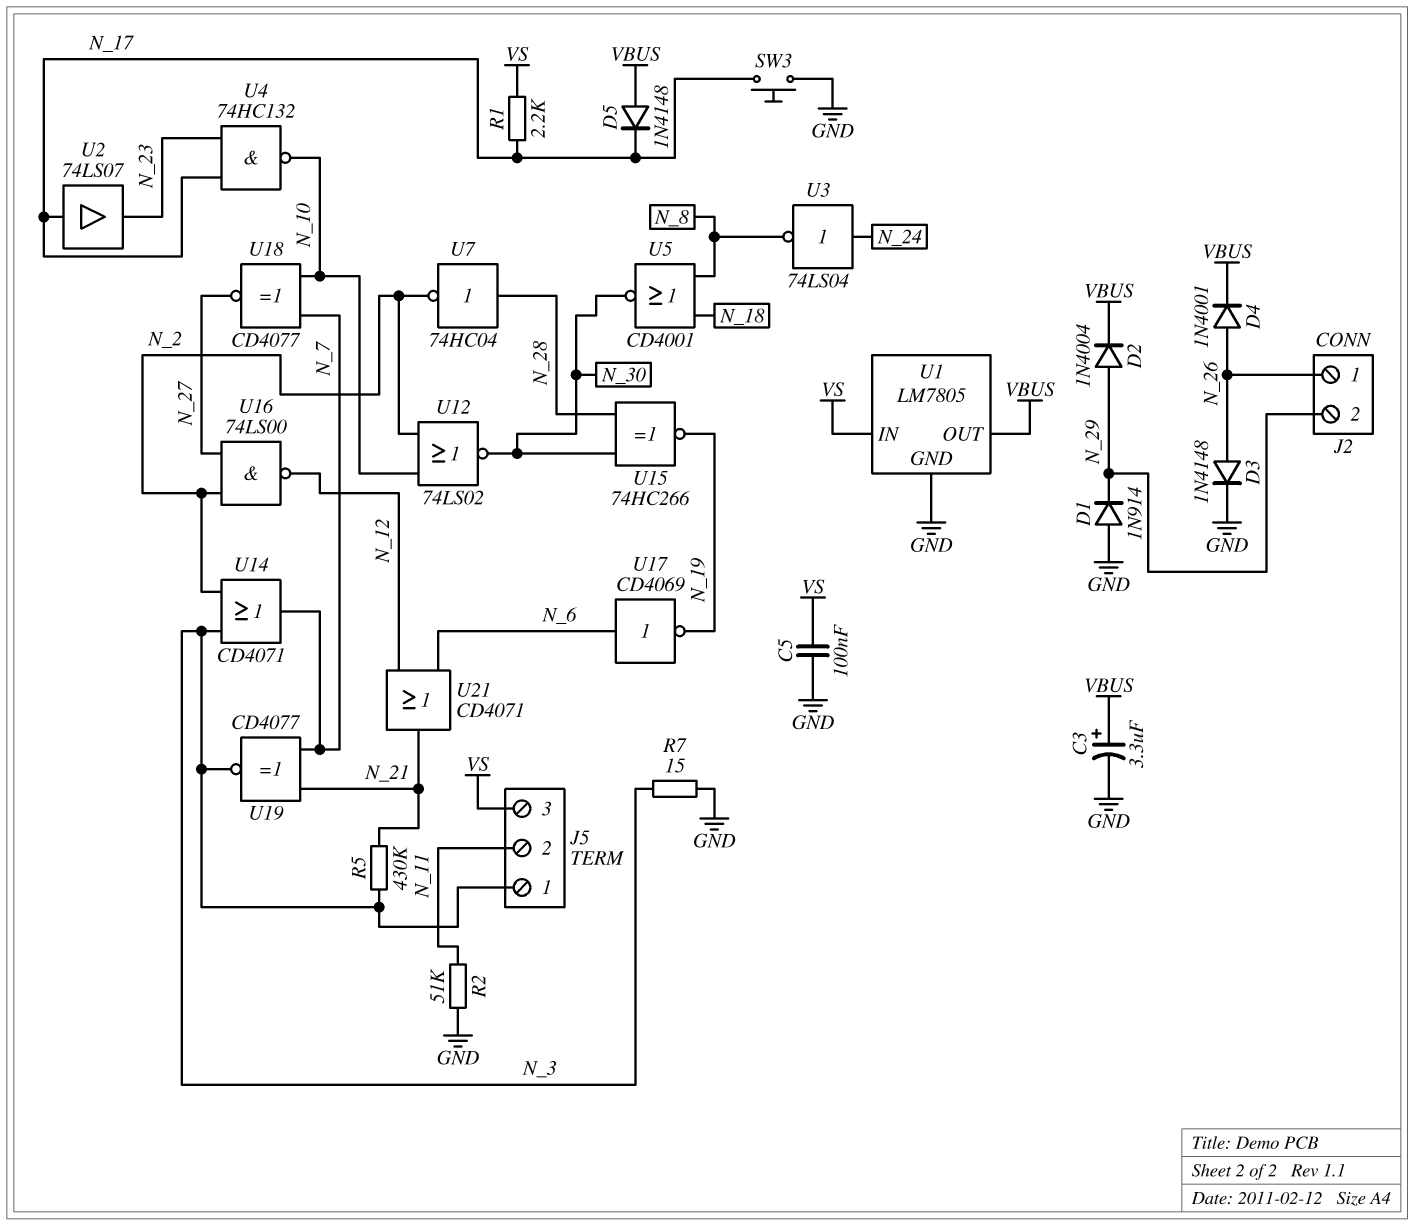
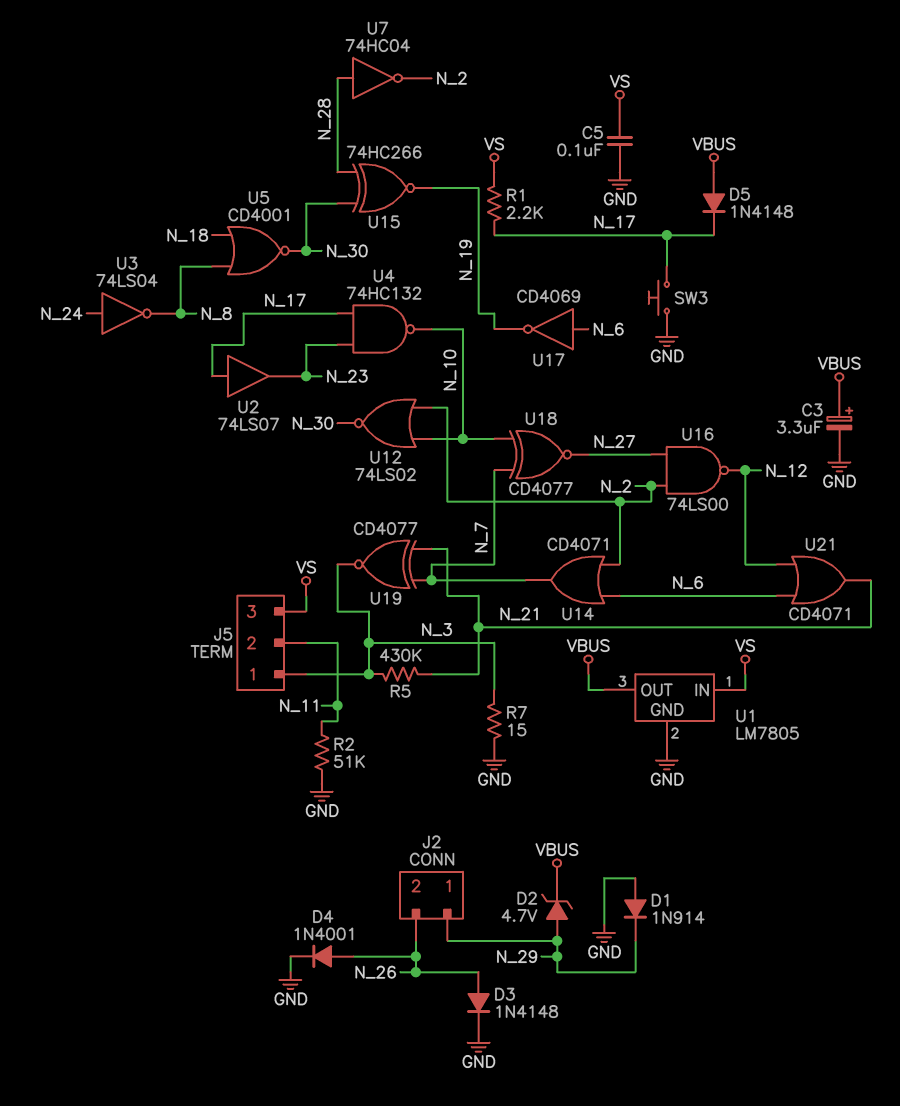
D2: diode 1N4004 (A N_29, K VBUS) -> zener 4.7V (A N_29, K VBUS)
D4: diode 1N4001 (A N_26, K VBUS) -> diode 1N4001 (A N_26, K GND)
J2 pin 1: N_26 -> N_29
J2 pin 2: N_29 -> N_26
U14: OR CD4071 (in N_2, in N_3, out N_7) -> OR CD4071 (in N_2, in N_6, out N_7)

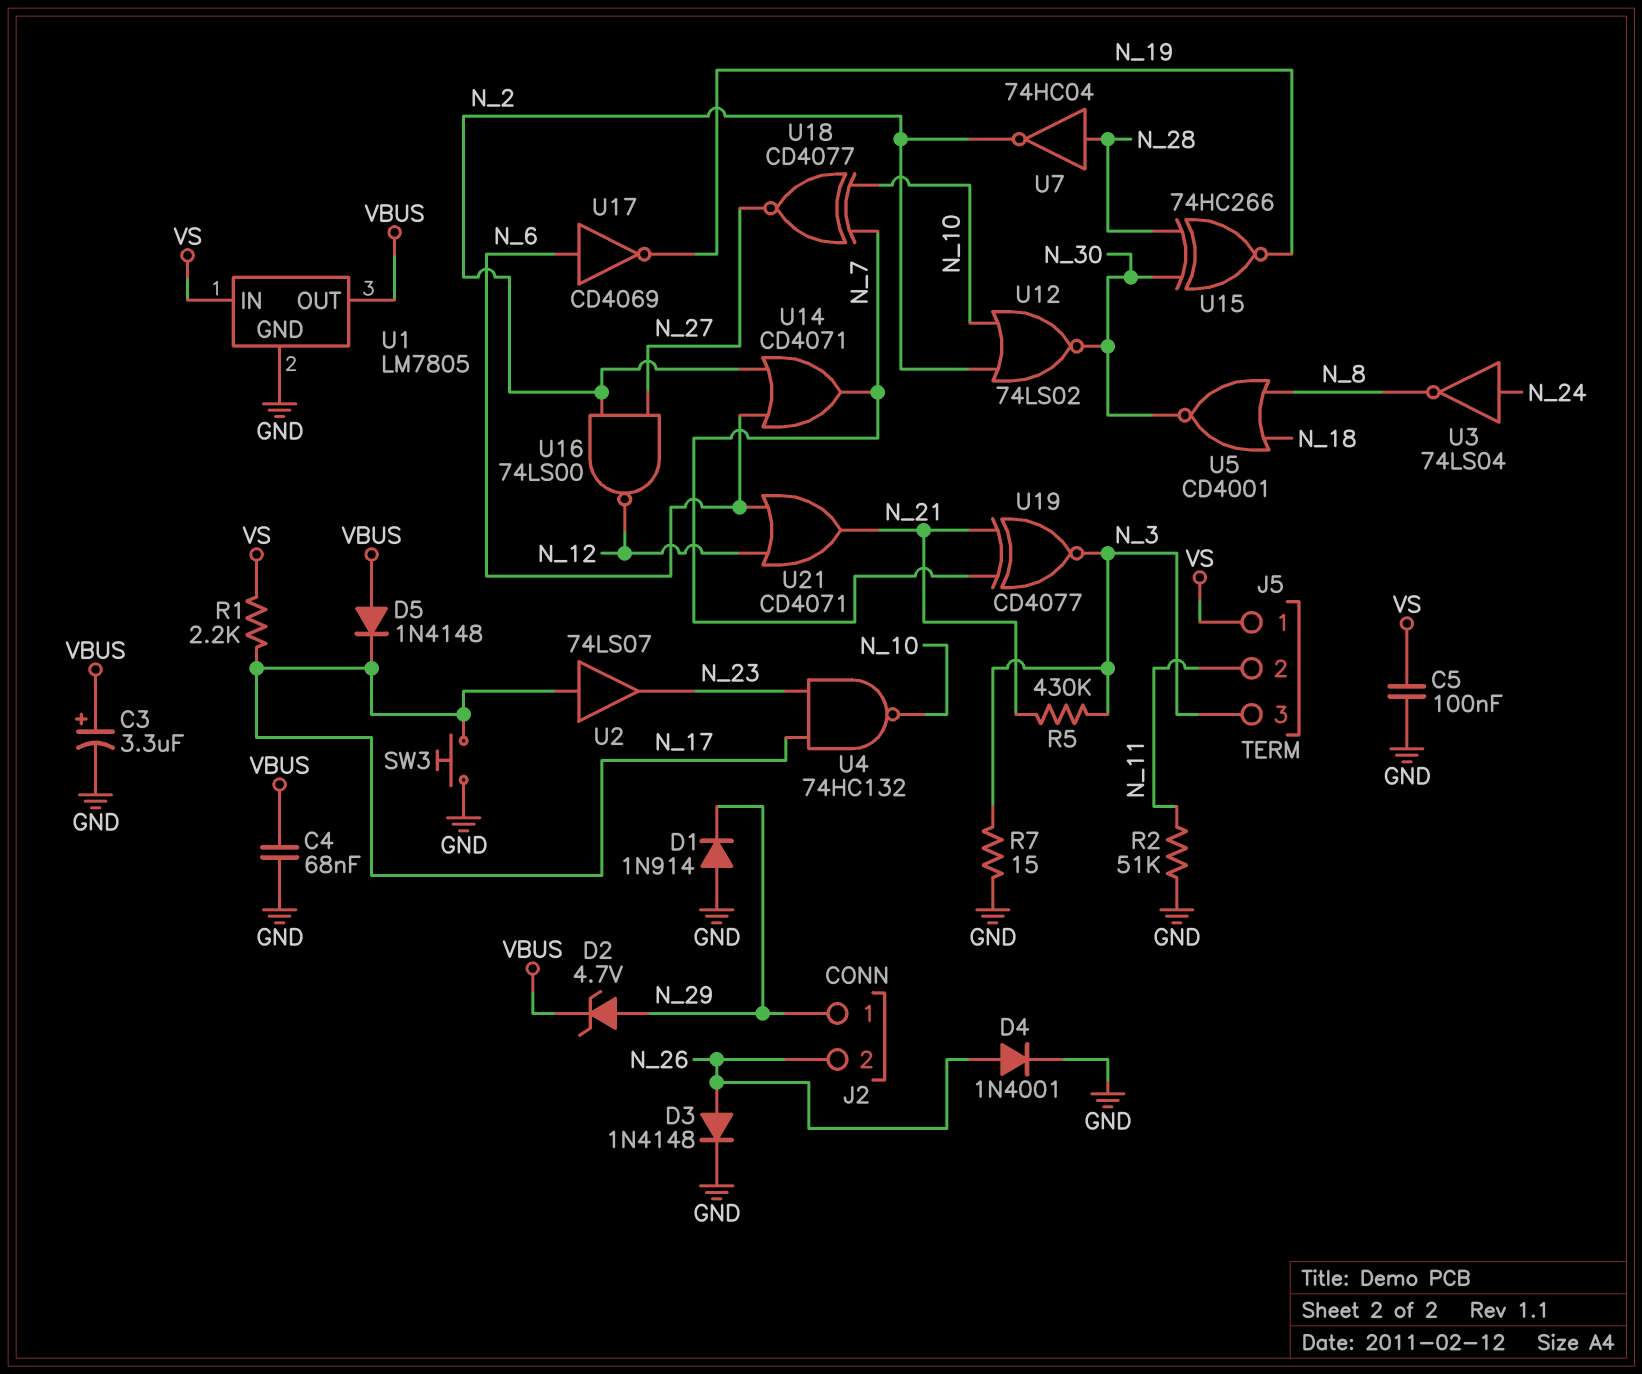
C4: none -> 68nF (GND, VBUS)
J5 pin 1: N_3 -> VS
J5 pin 3: VS -> N_3

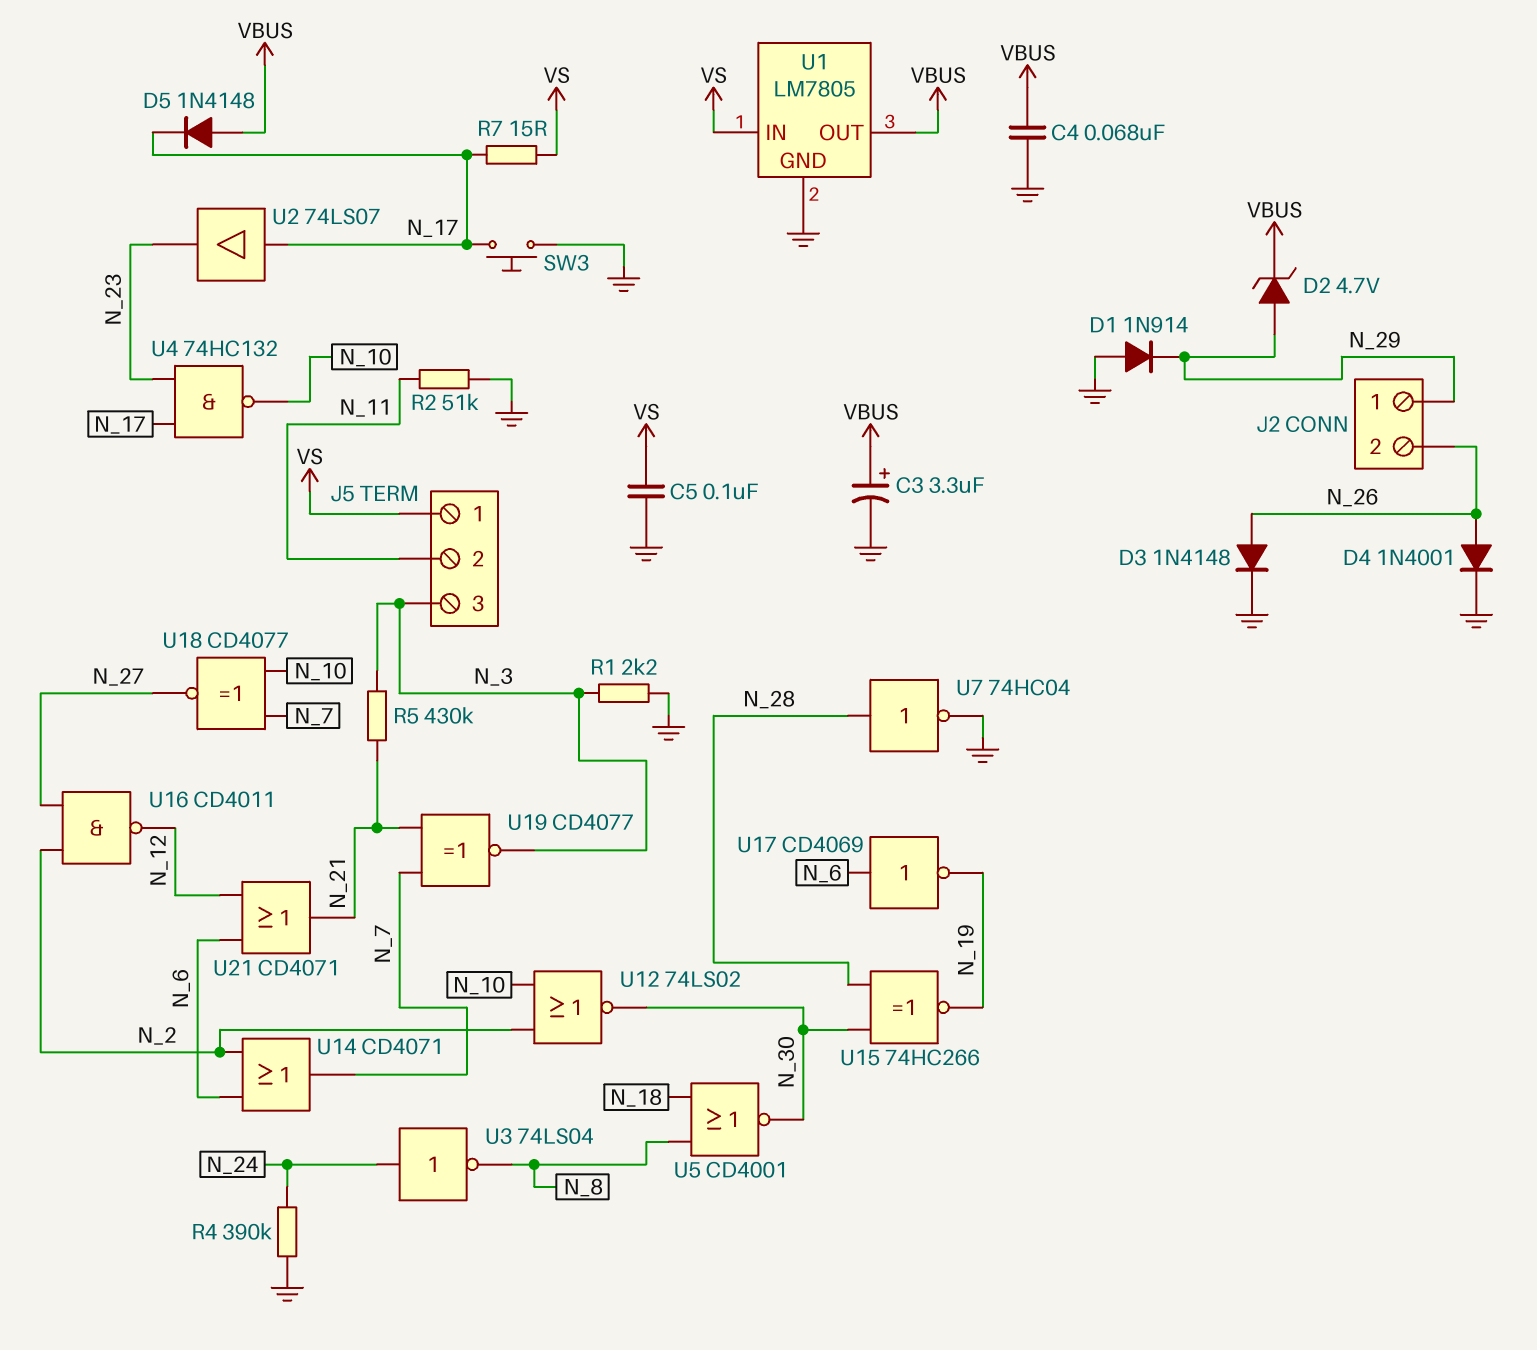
R1: 2.2k (N_17, VS) -> 2.2k (GND, N_3)
R4: none -> 390k (GND, N_24)
R7: 15 (GND, N_3) -> 15 (N_17, VS)
U7: NOT 74HC04 (in N_28, out N_2) -> NOT 74HC04 (in N_28, out GND)
U16: NAND 74LS00 (in N_2, in N_27, out N_12) -> NAND CD4011 (in N_2, in N_27, out N_12)

